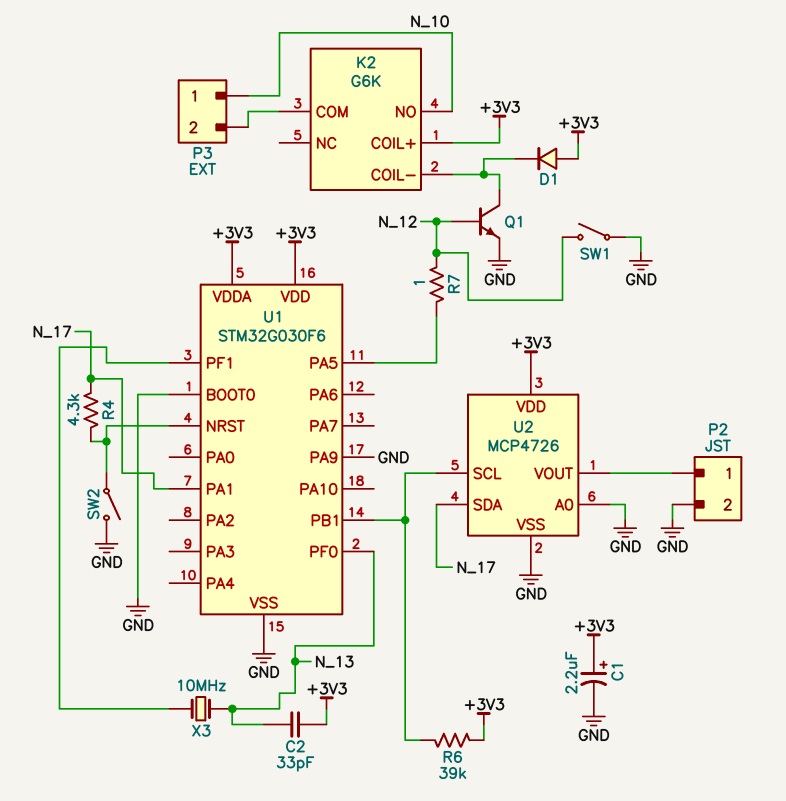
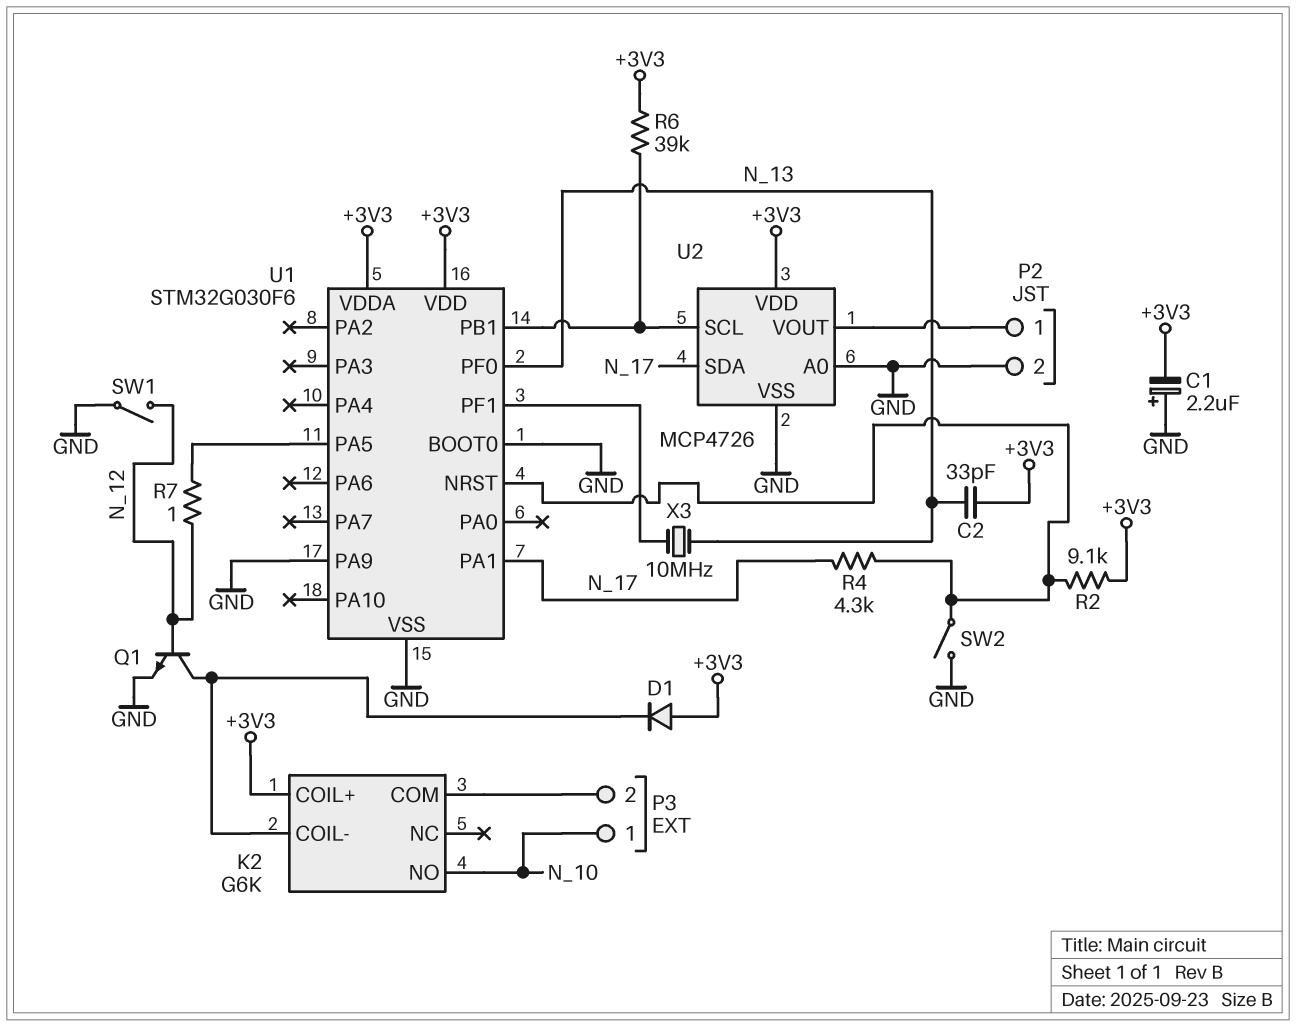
C1: 2.2uF (plus +3V3, minus GND) -> 2.2uF (plus GND, minus +3V3)
R2: none -> 9.1k (+3V3, U1/NRST)

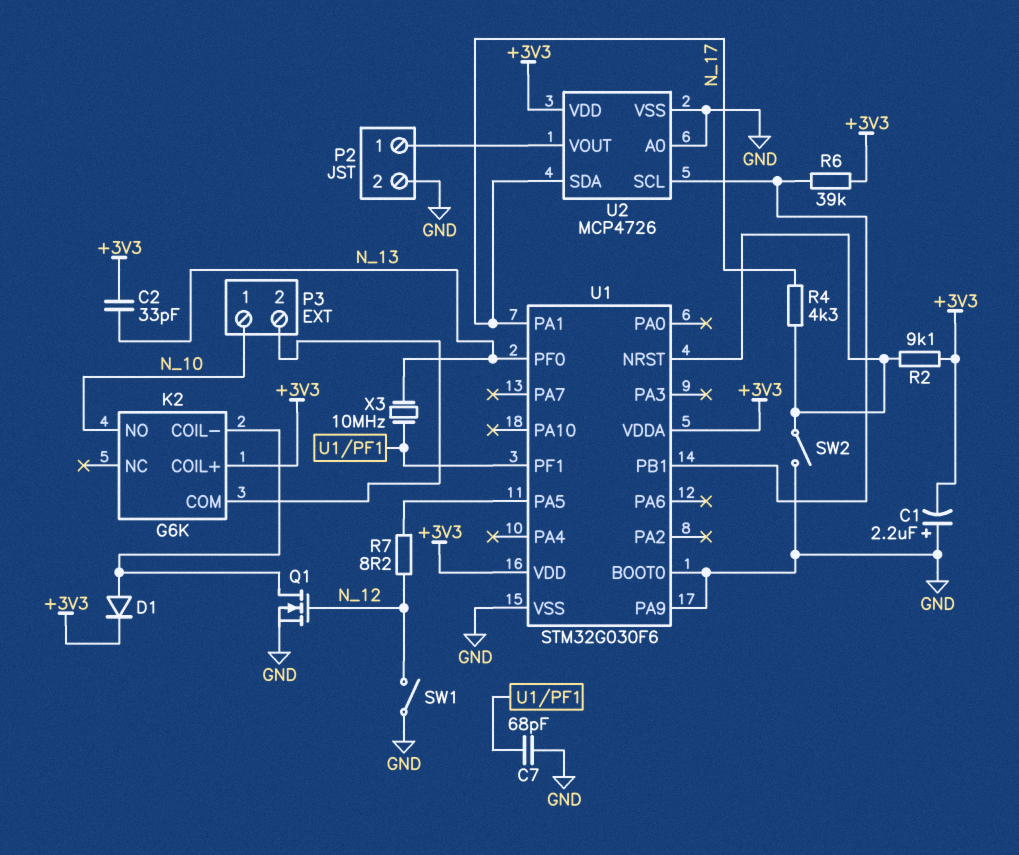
C7: none -> 68pF (GND, U1/PF1)
D1: diode (A +3V3, K K2/COIL-) -> diode (A K2/COIL-, K +3V3)
Q1: NPN (B N_12, C K2/COIL-, E GND) -> NMOS (G N_12, D K2/COIL-, S GND)
R7: 1 (N_12, U1/PA5) -> 8.2 (N_12, U1/PA5)

